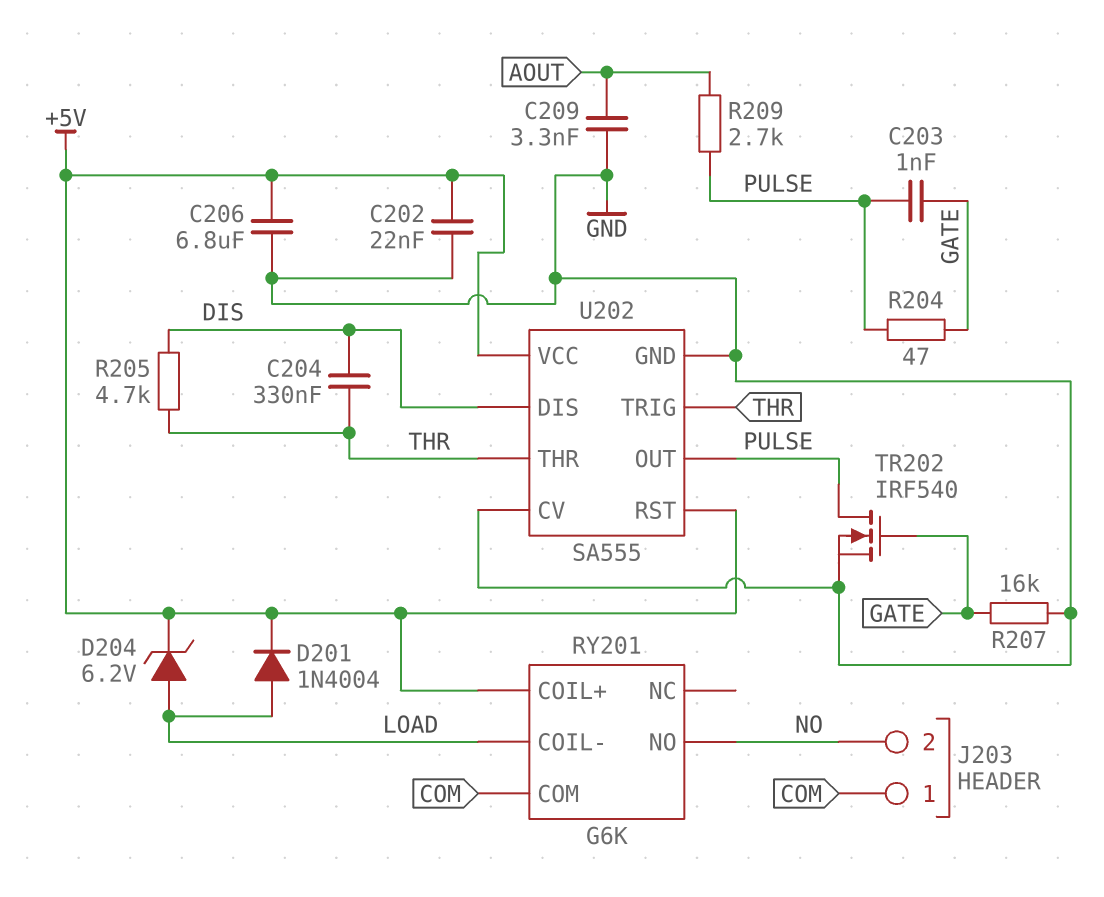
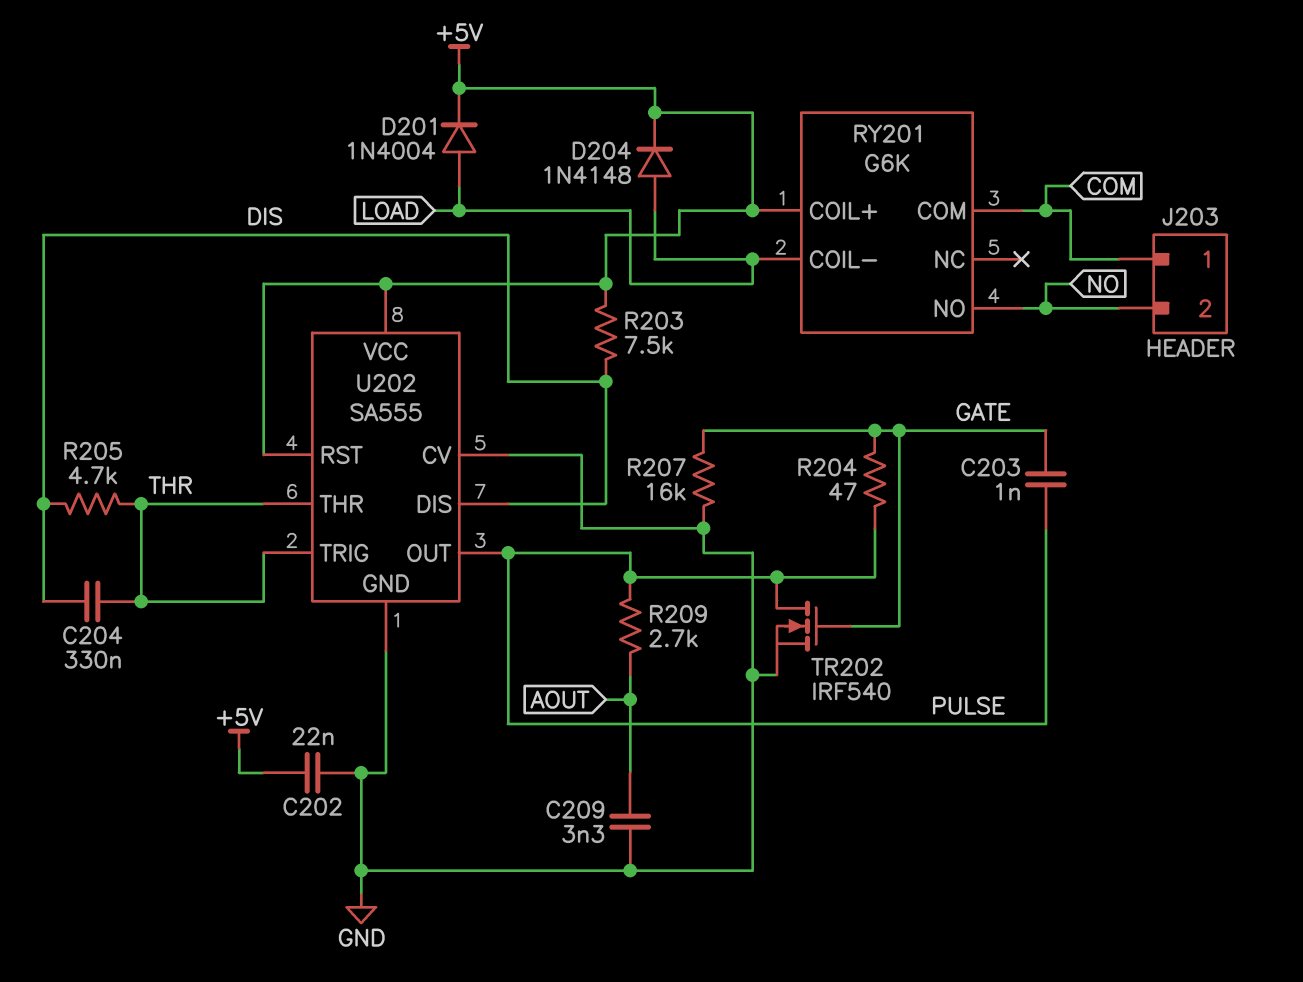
C206: 6.8uF (+5V, GND) -> none
D204: zener 6.2V (A LOAD, K +5V) -> diode 1N4148 (A LOAD, K +5V)
R203: none -> 7.5k (+5V, DIS)

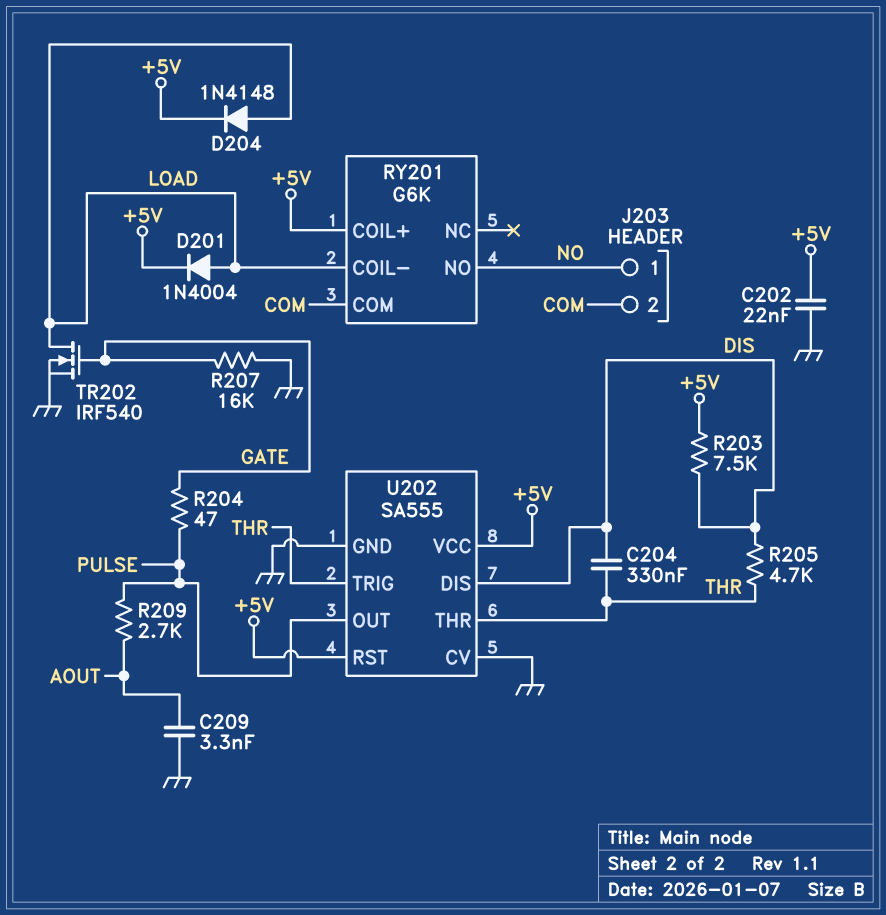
C203: 1nF (GATE, PULSE) -> none
J203 pin 1: COM -> NO
J203 pin 2: NO -> COM
TR202: NMOS IRF540 (G GATE, D PULSE, S GND) -> NMOS IRF540 (G GATE, D LOAD, S GND)

